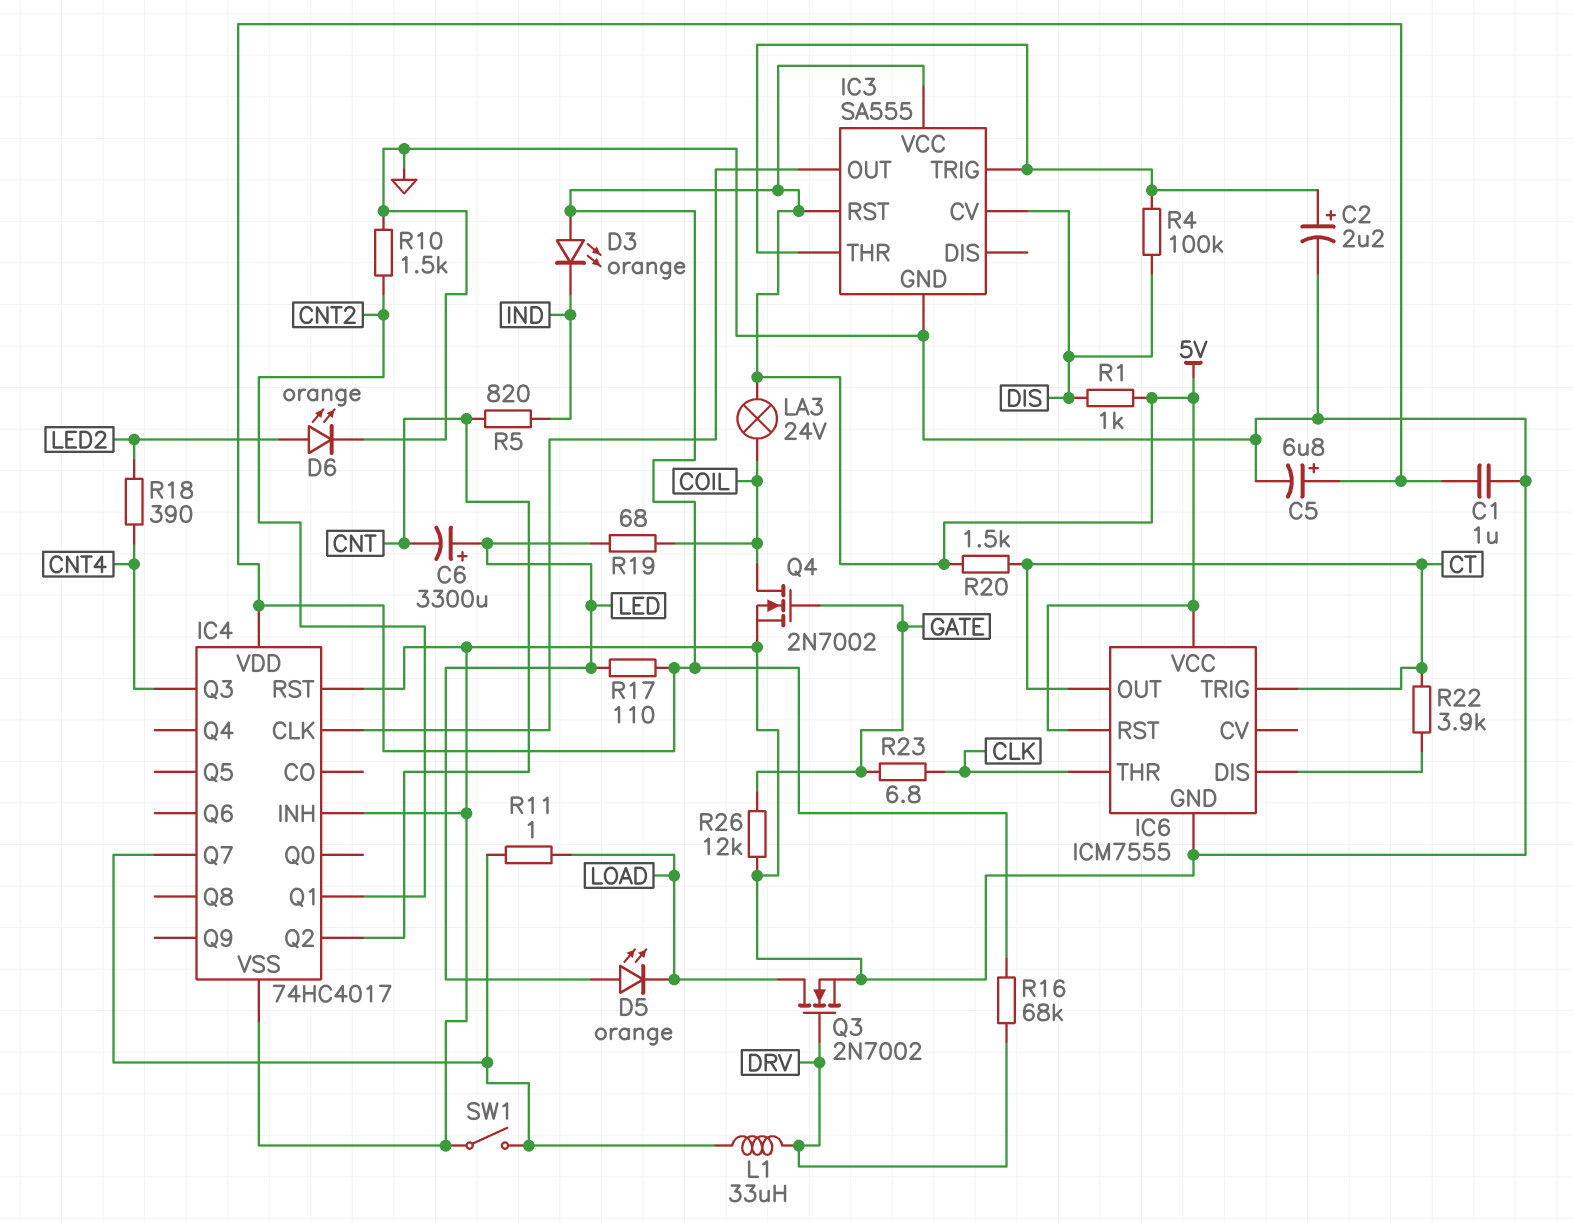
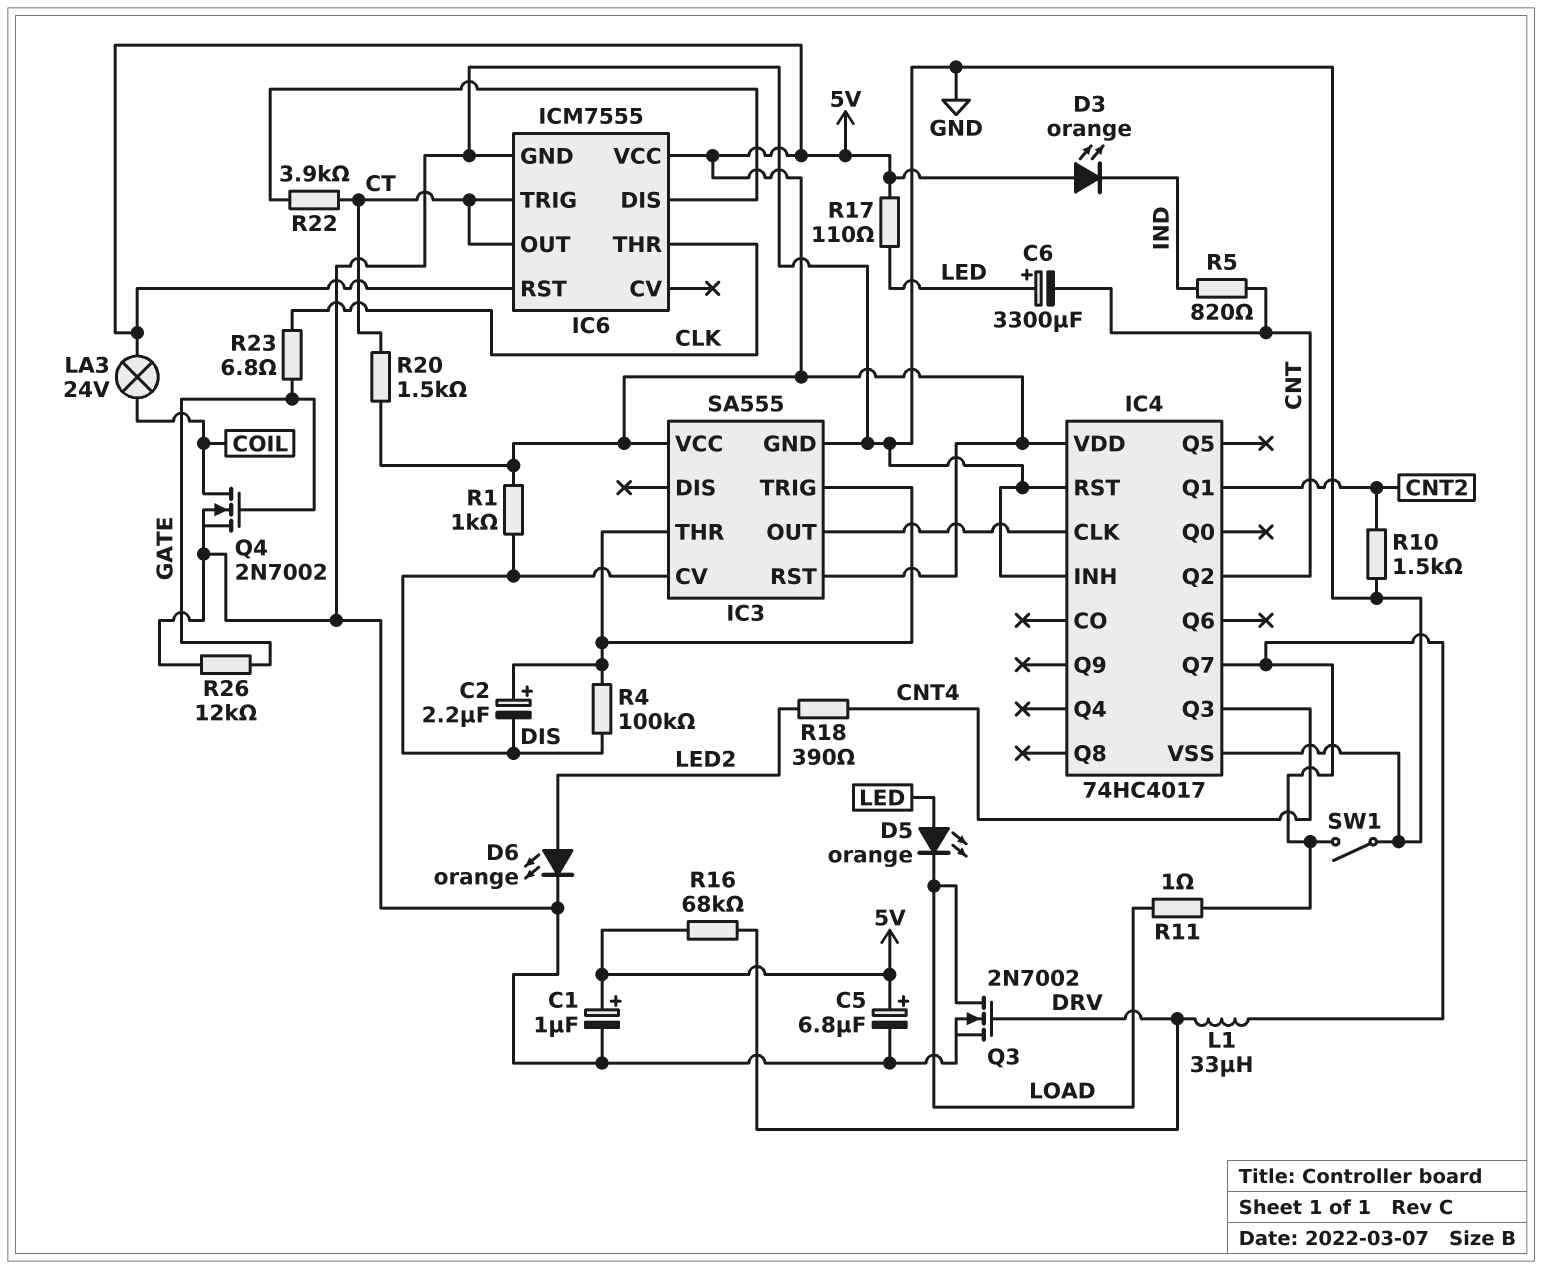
C1: 1uF (5V, GND) -> 1uF (plus 5V, minus GND)
C2: 2.2uF (plus IC3/THR, minus GND) -> 2.2uF (plus IC3/THR, minus DIS)
R19: 68 (COIL, LED) -> none

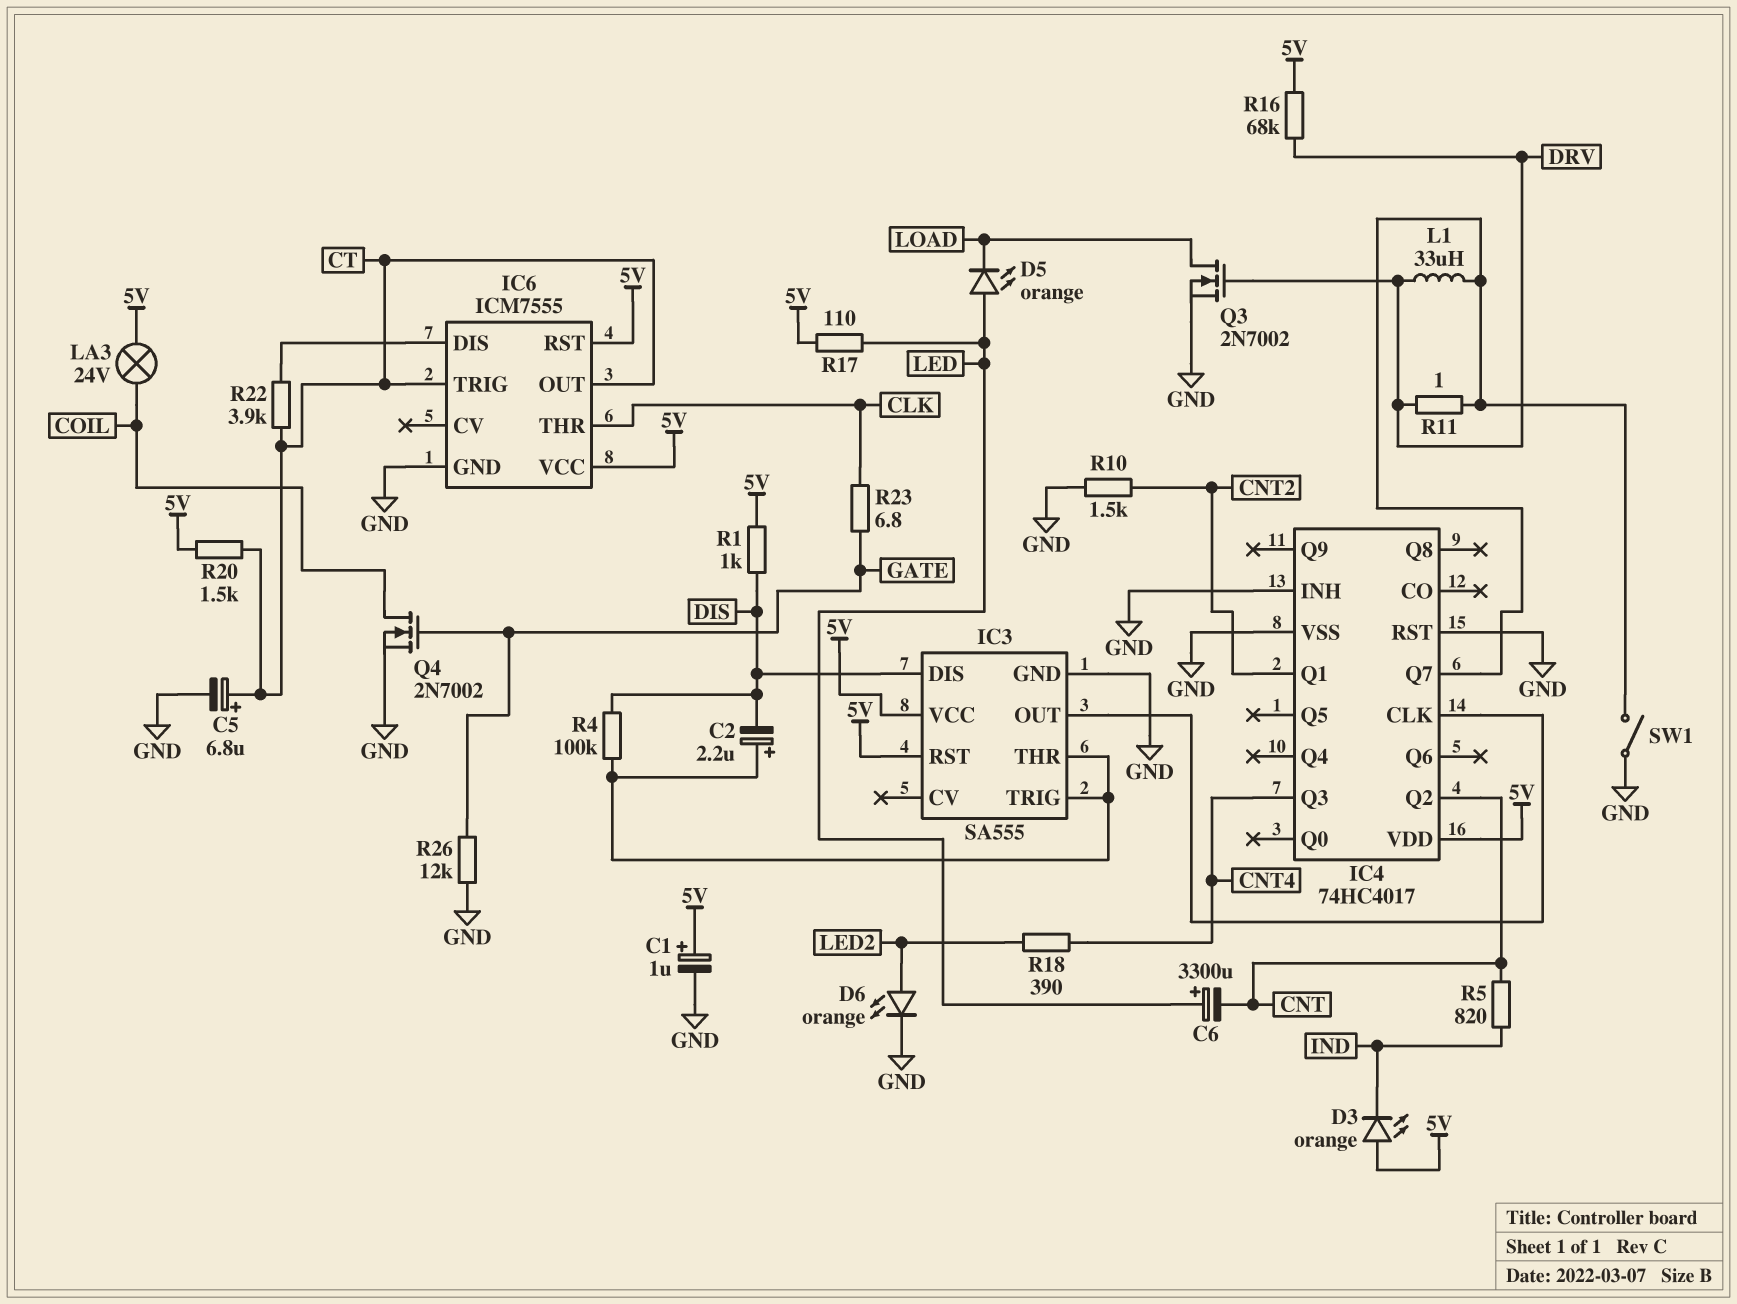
C5: 6.8uF (plus 5V, minus GND) -> 6.8uF (plus CT, minus GND)
IC3 pin CV: DIS -> none
IC3 pin DIS: none -> DIS
R11: 1 (IC4/Q7, LOAD) -> 1 (DRV, IC4/Q7)

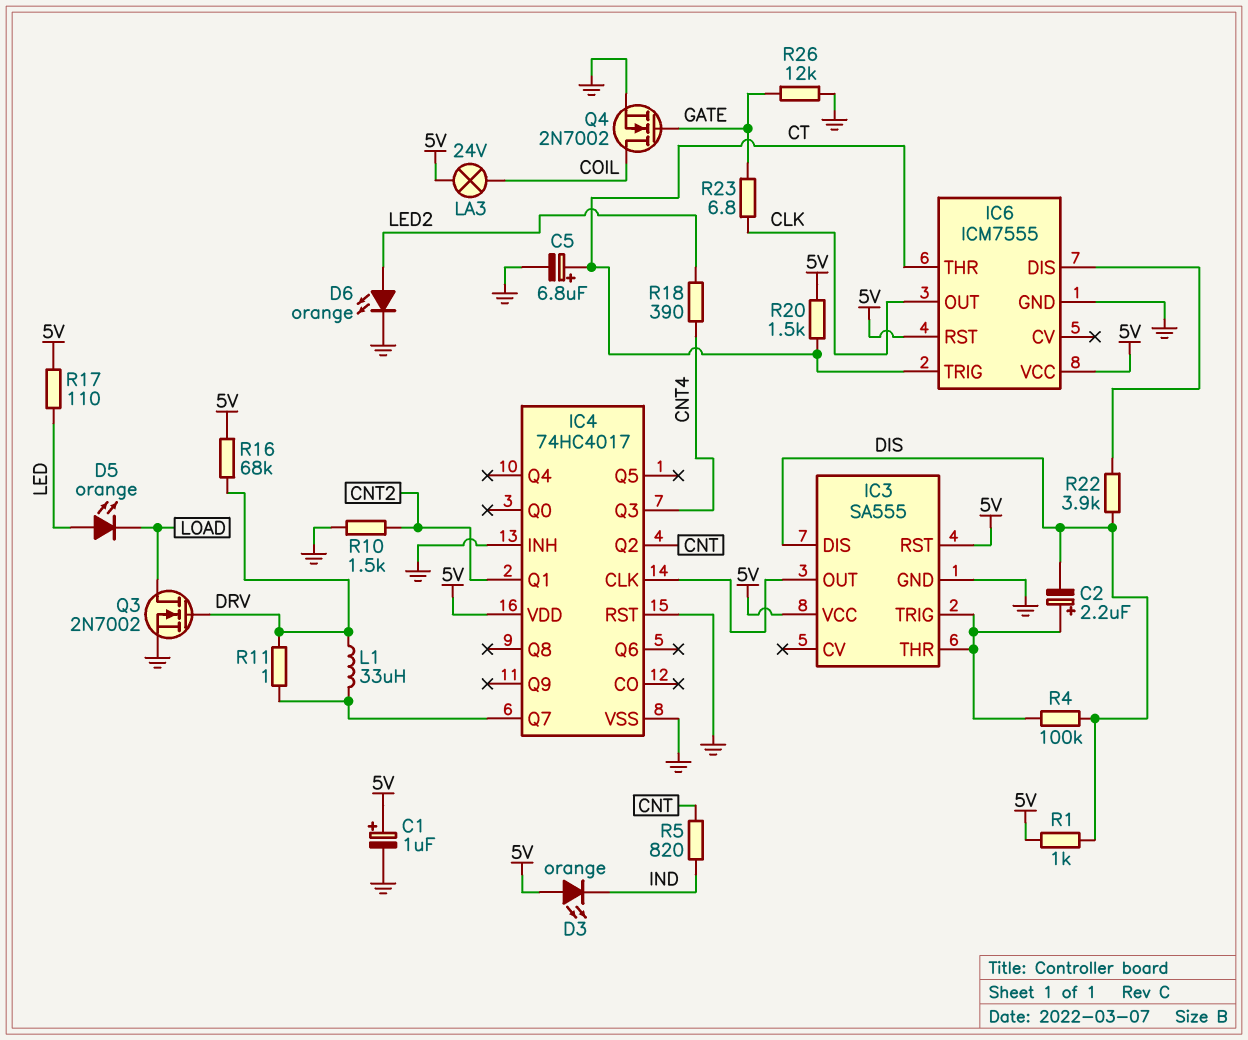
C6: 3300uF (plus LED, minus CNT) -> none
IC6 pin OUT: CT -> CLK
IC6 pin THR: CLK -> CT
R22: 3.9k (CT, IC6/DIS) -> 3.9k (DIS, IC6/DIS)
SW1: switch (GND, IC4/Q7) -> none

